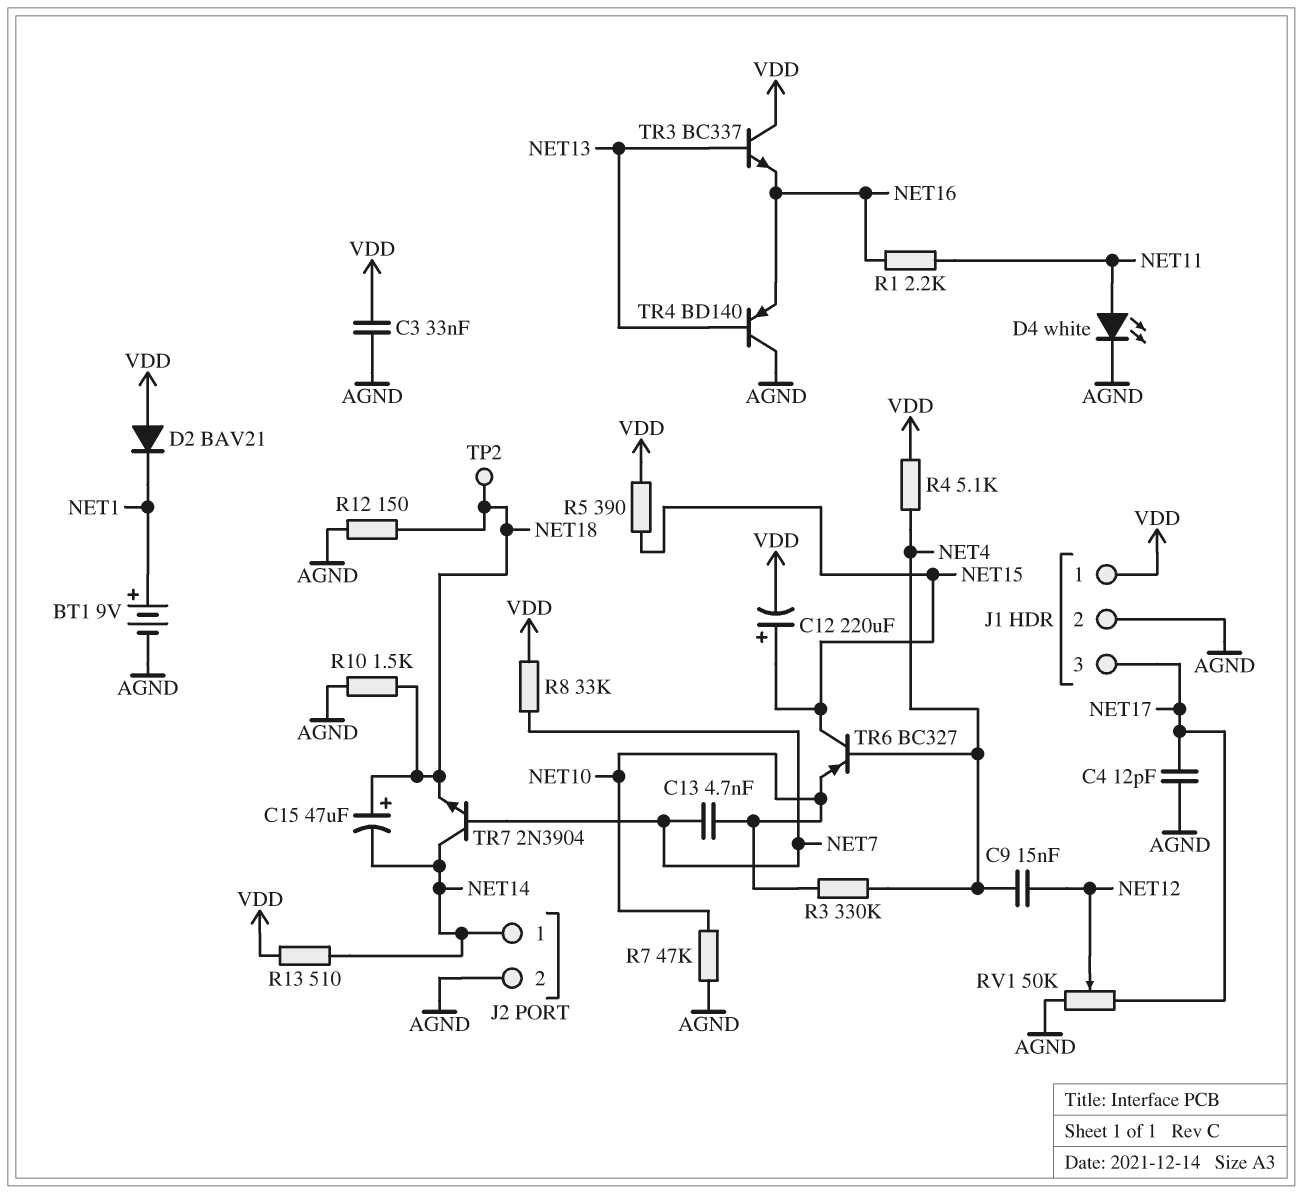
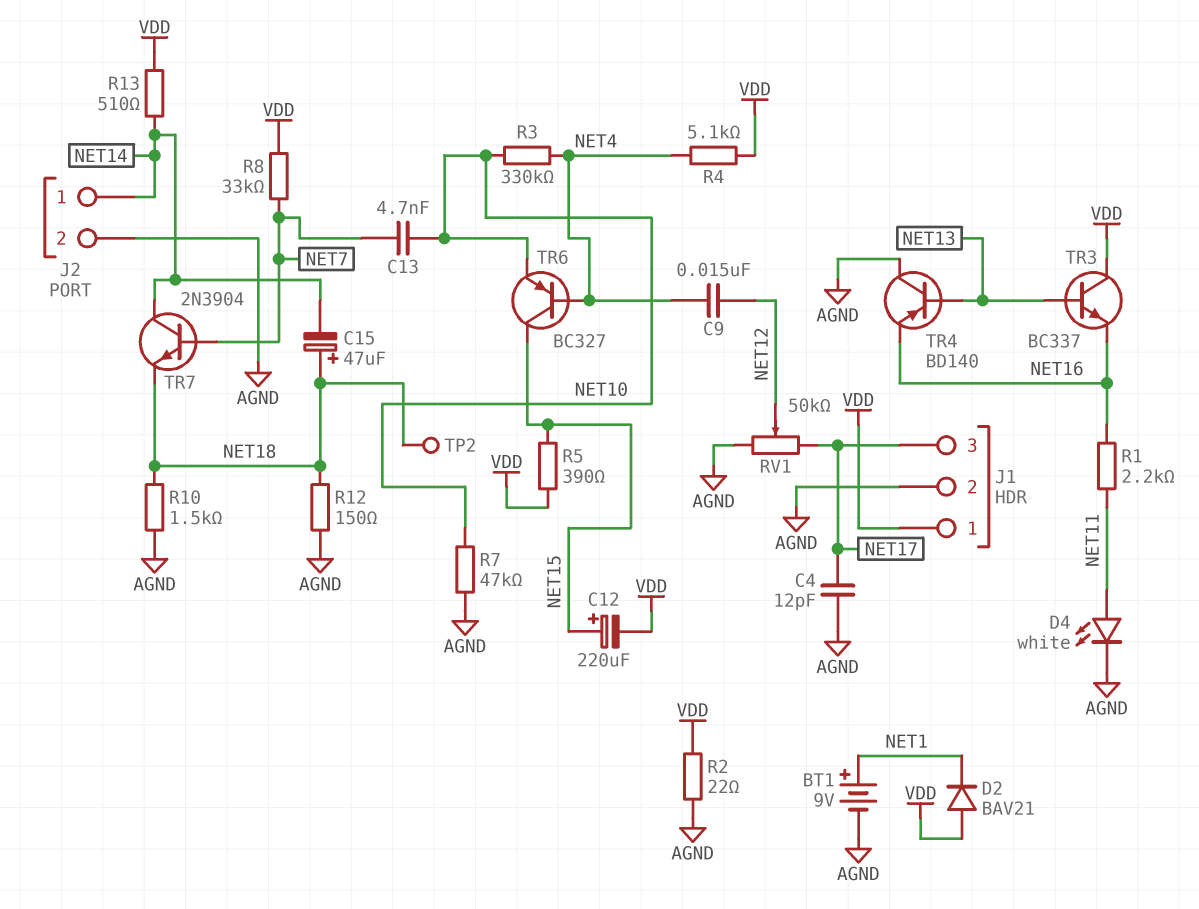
C3: 33nF (AGND, VDD) -> none
R2: none -> 22 (AGND, VDD)

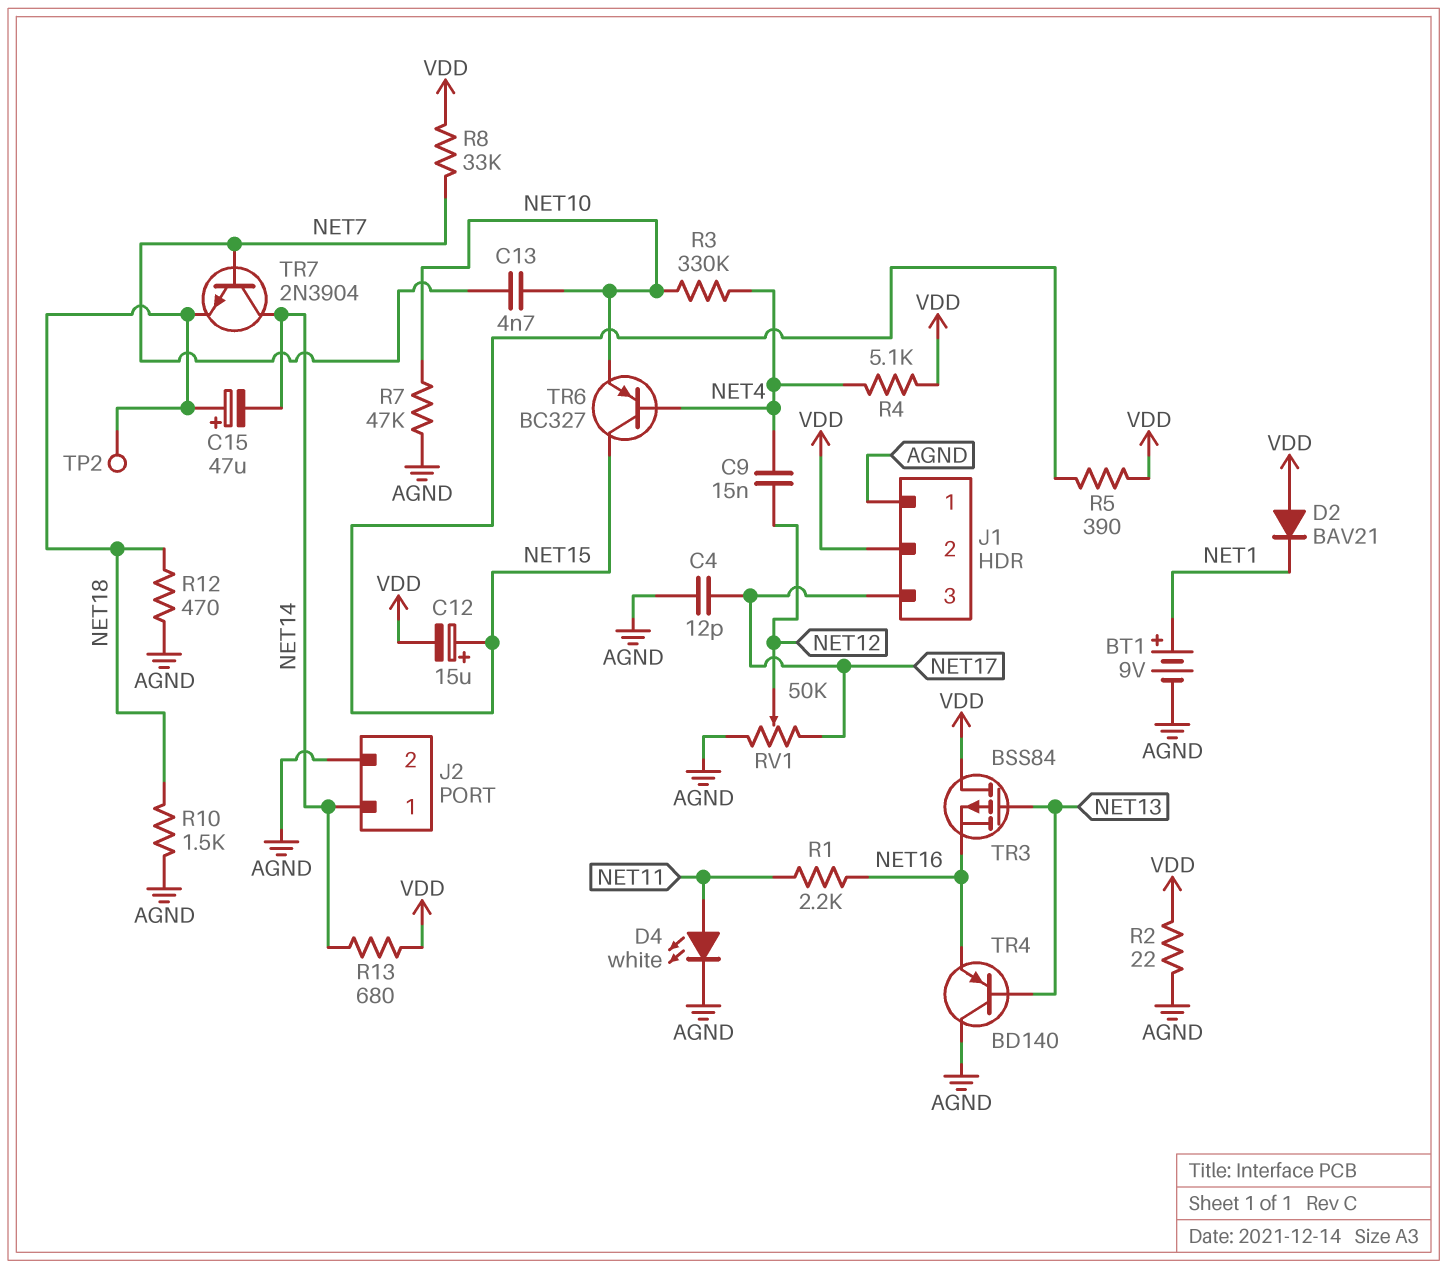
C12: 220uF (plus NET15, minus VDD) -> 15uF (plus NET15, minus VDD)
J1 pin 1: VDD -> AGND
J1 pin 2: AGND -> VDD
R12: 150 (AGND, NET18) -> 470 (AGND, NET18)
R13: 510 (NET14, VDD) -> 680 (NET14, VDD)
TR3: NPN BC337 (B NET13, C VDD, E NET16) -> PMOS BSS84 (G NET13, D VDD, S NET16)

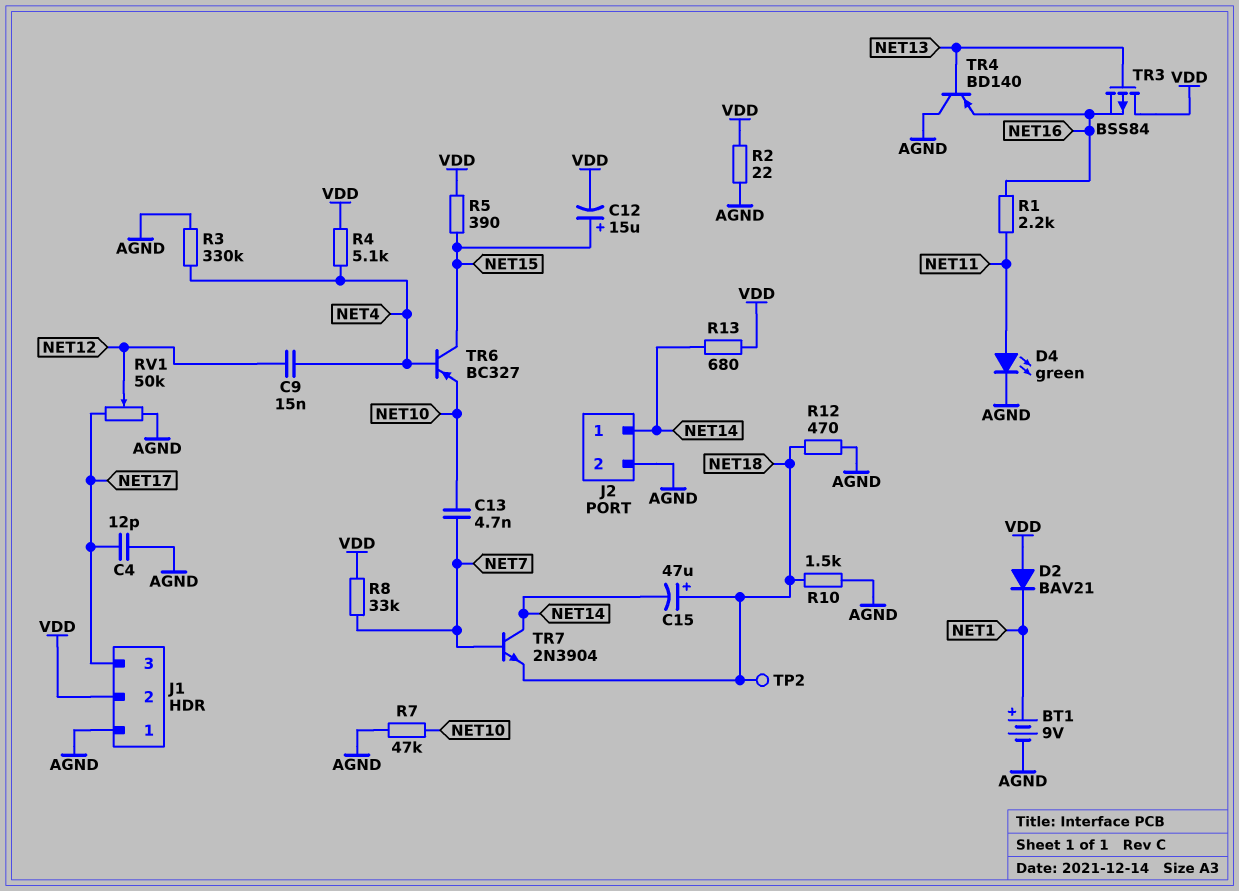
D4: LED white (A NET11, K AGND) -> LED green (A NET11, K AGND)
R3: 330k (NET4, NET10) -> 330k (AGND, NET4)

